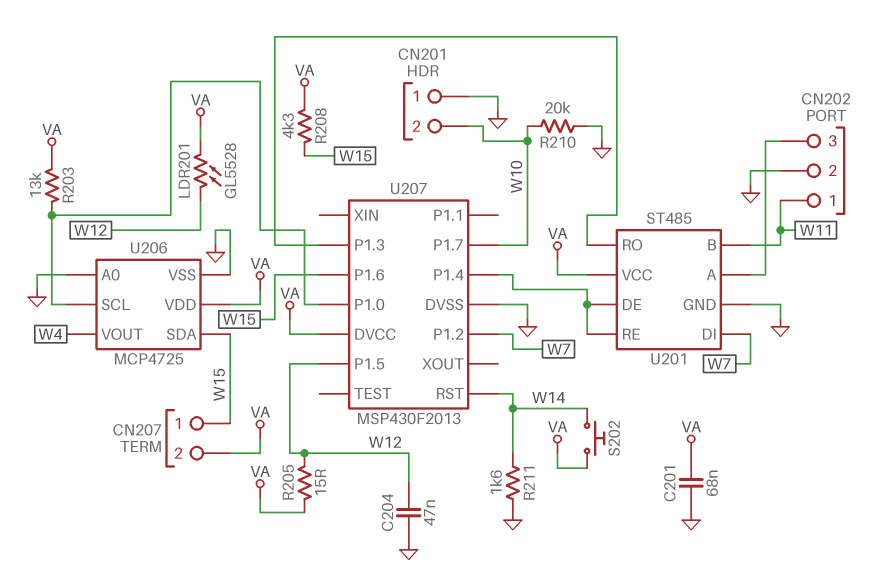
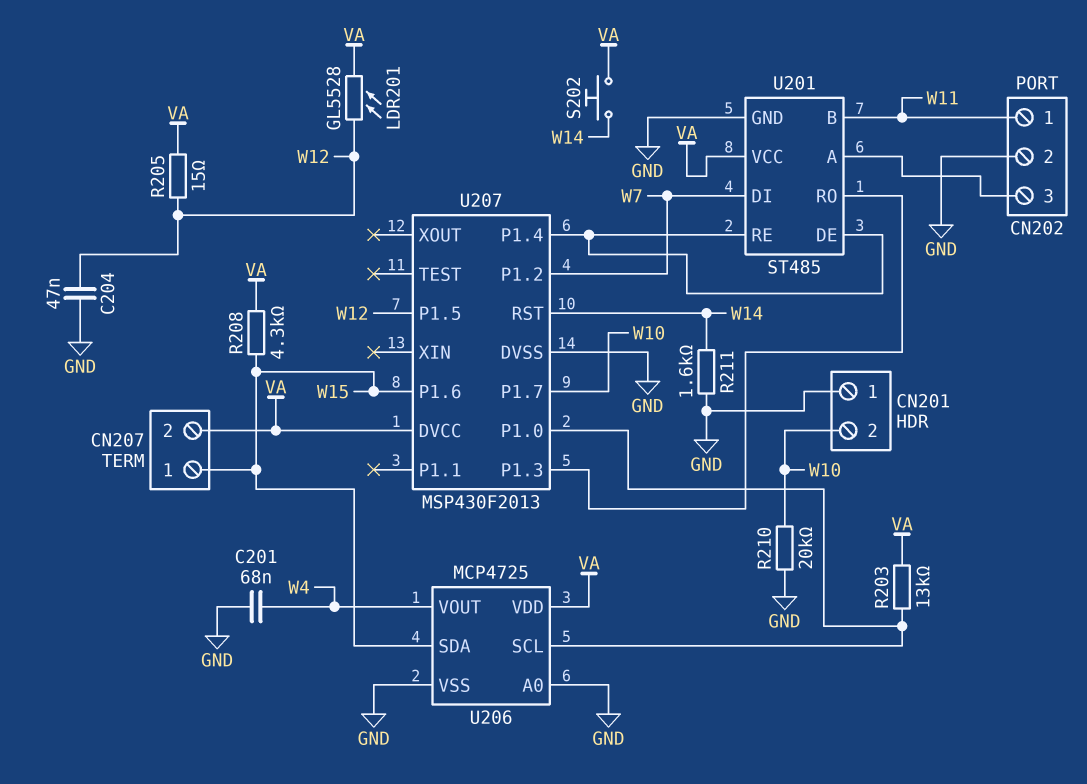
C201: 68nF (GND, VA) -> 68nF (GND, W4)

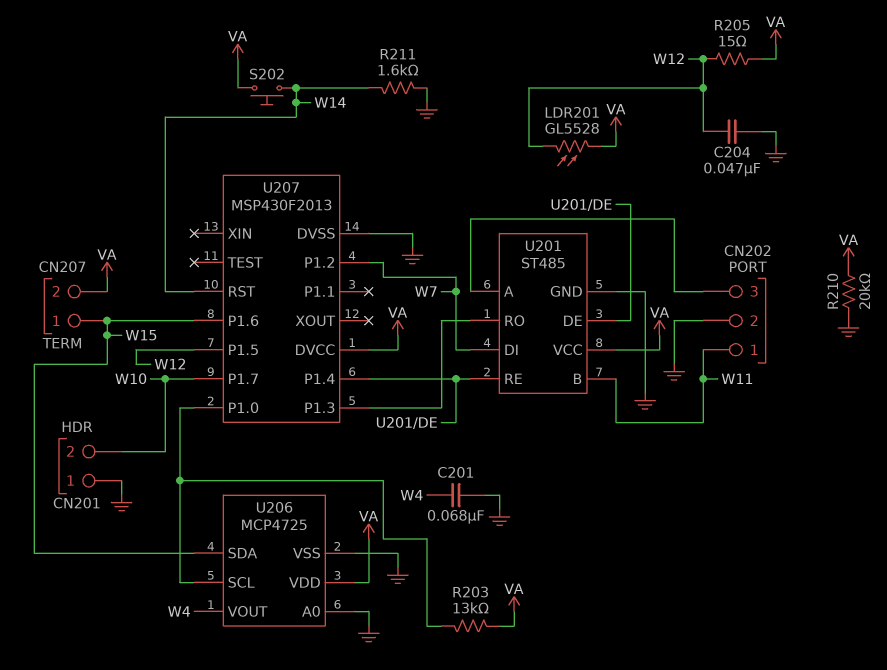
R208: 4.3k (VA, W15) -> none
R210: 20k (GND, W10) -> 20k (GND, VA)

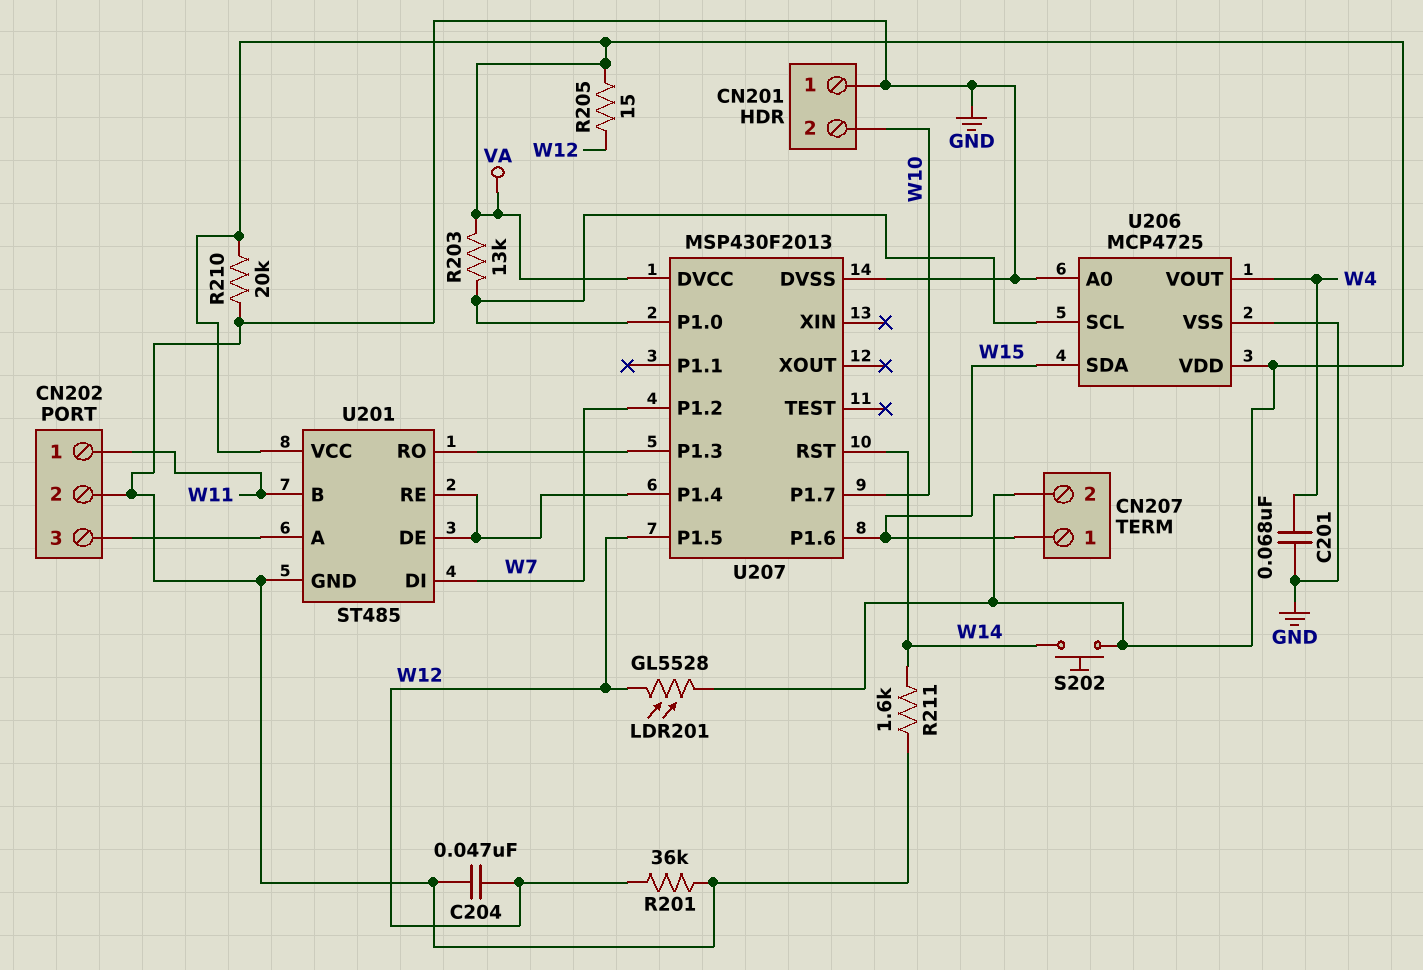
R201: none -> 36k (GND, W12)

